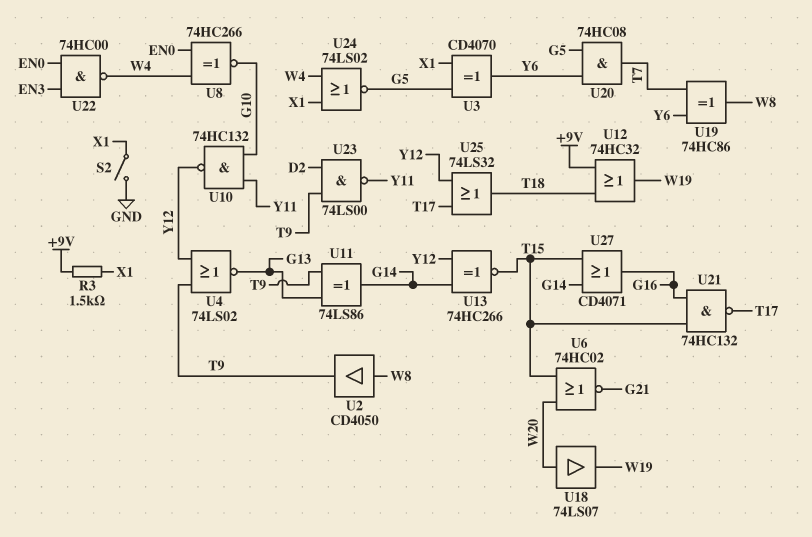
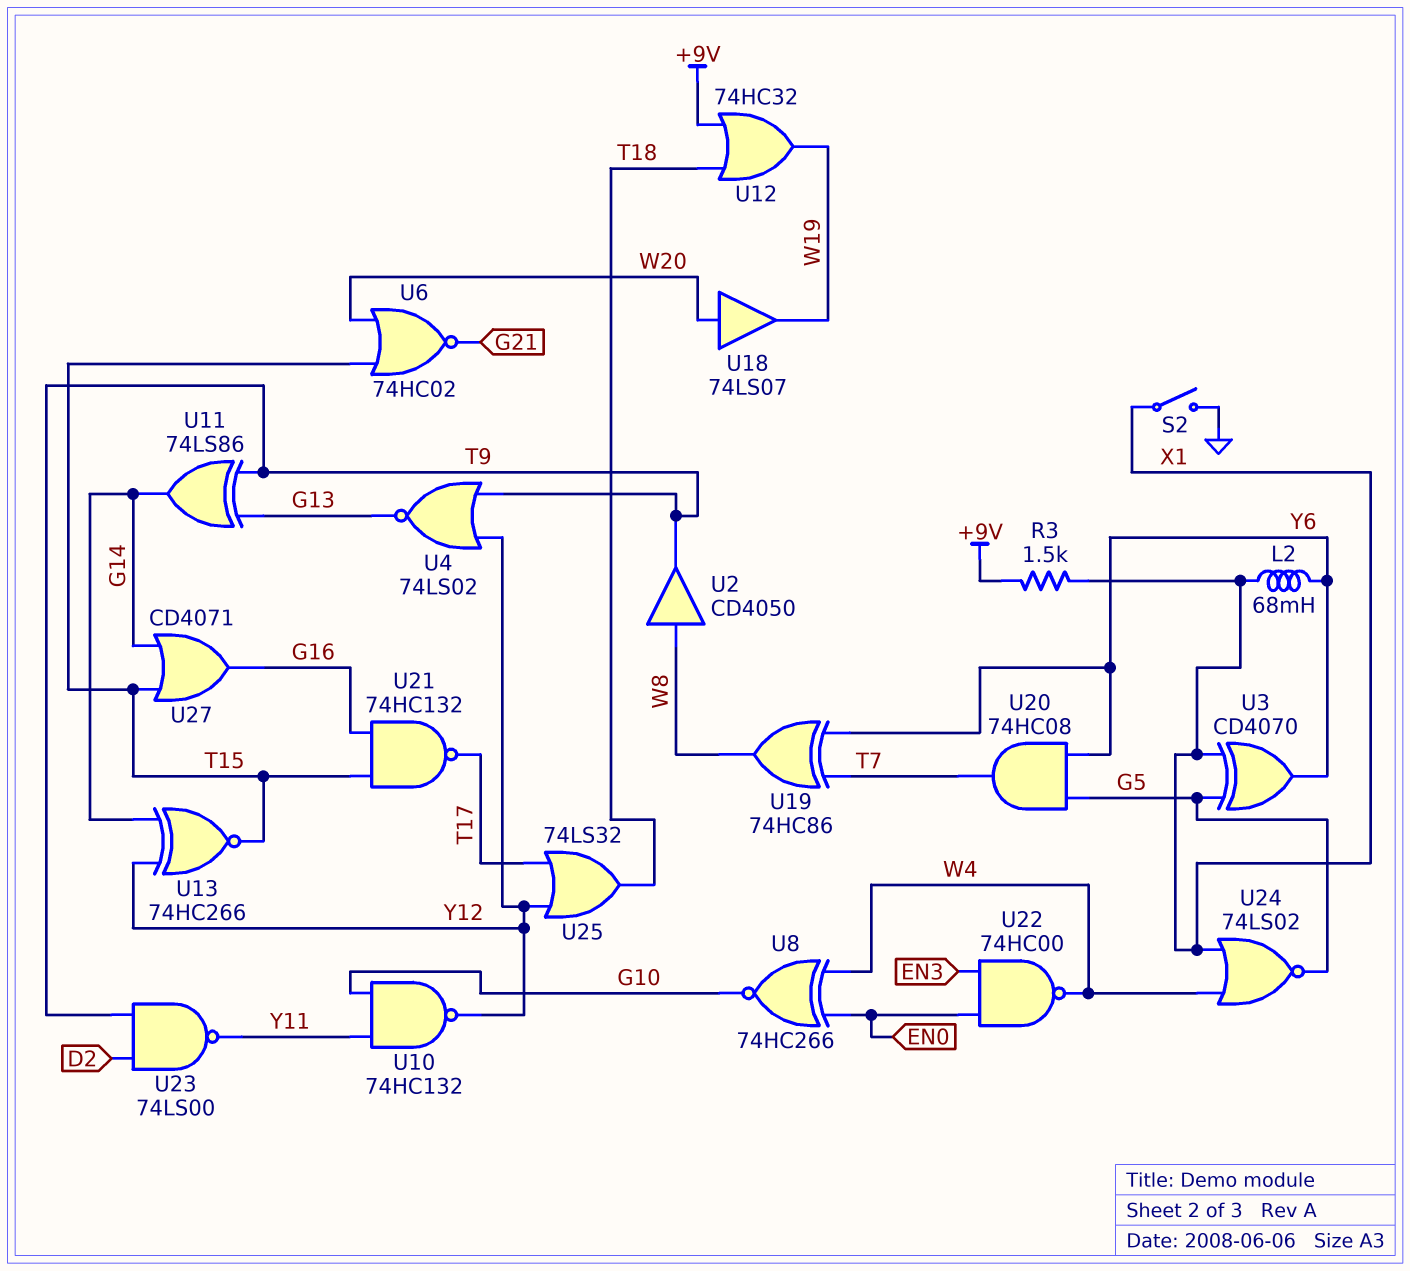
L2: none -> 68mH (X1, Y6)

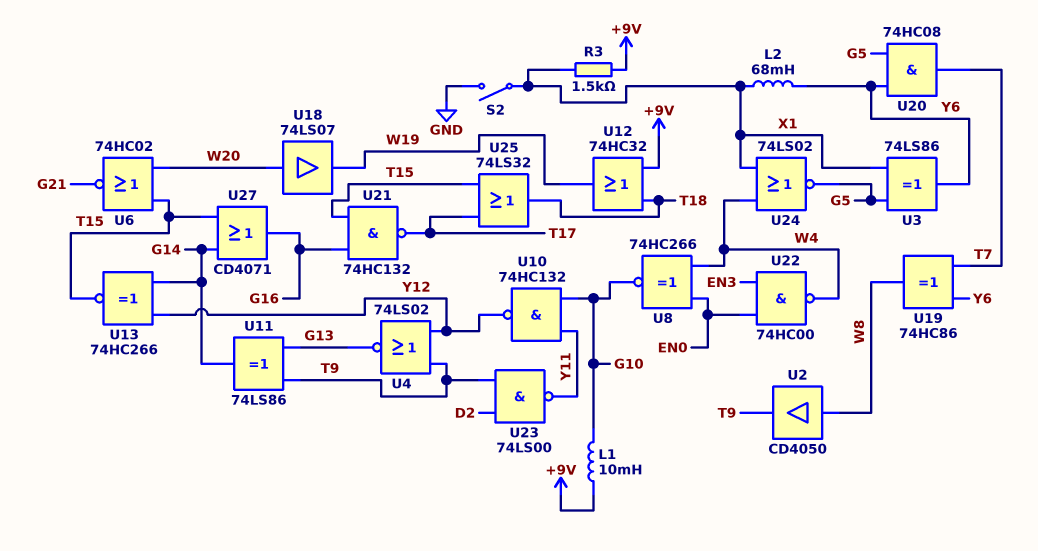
L1: none -> 10mH (+9V, G10)
U3: XOR CD4070 (in G5, in X1, out Y6) -> XOR 74LS86 (in G5, in X1, out Y6)
U25: OR 74LS32 (in T17, in Y12, out T18) -> OR 74LS32 (in T15, in T17, out T18)

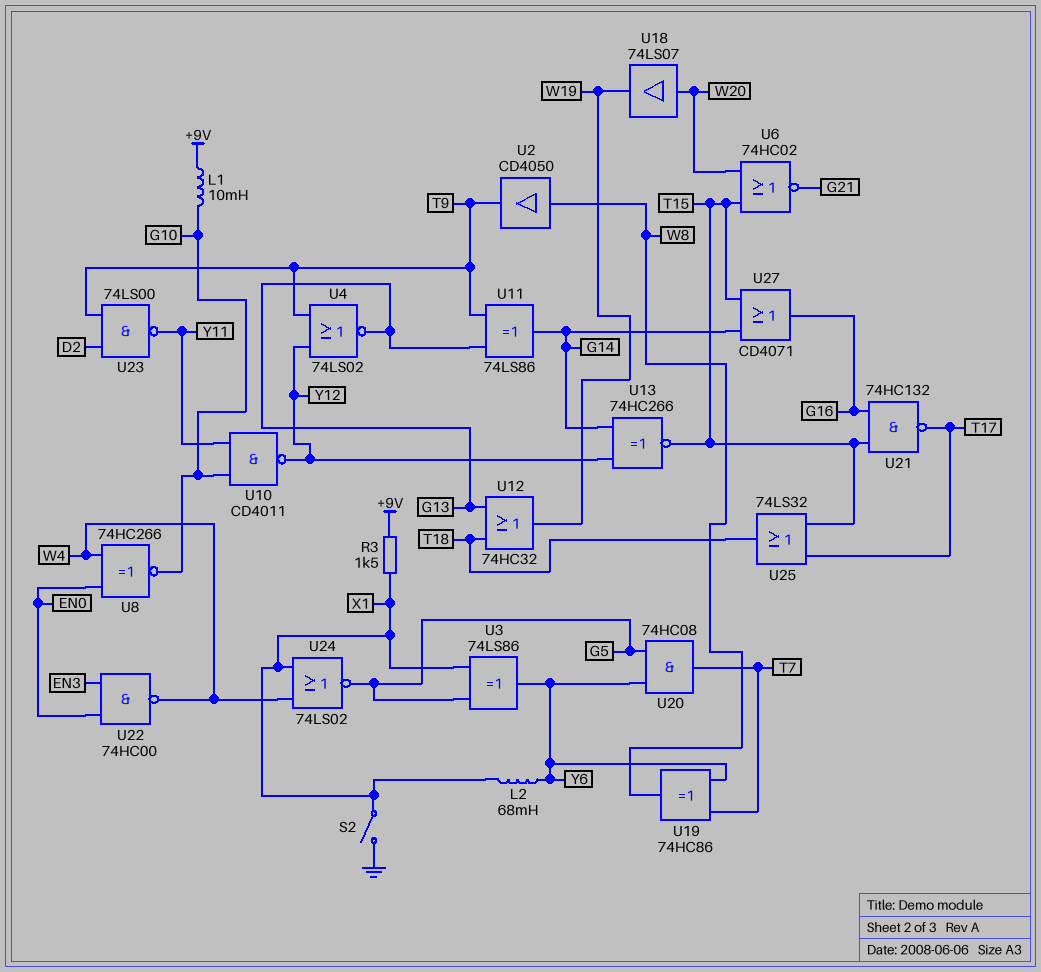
U10: NAND 74HC132 (in G10, in Y11, out Y12) -> NAND CD4011 (in G10, in Y11, out Y12)
U12: OR 74HC32 (in +9V, in T18, out W19) -> OR 74HC32 (in G13, in T18, out W19)

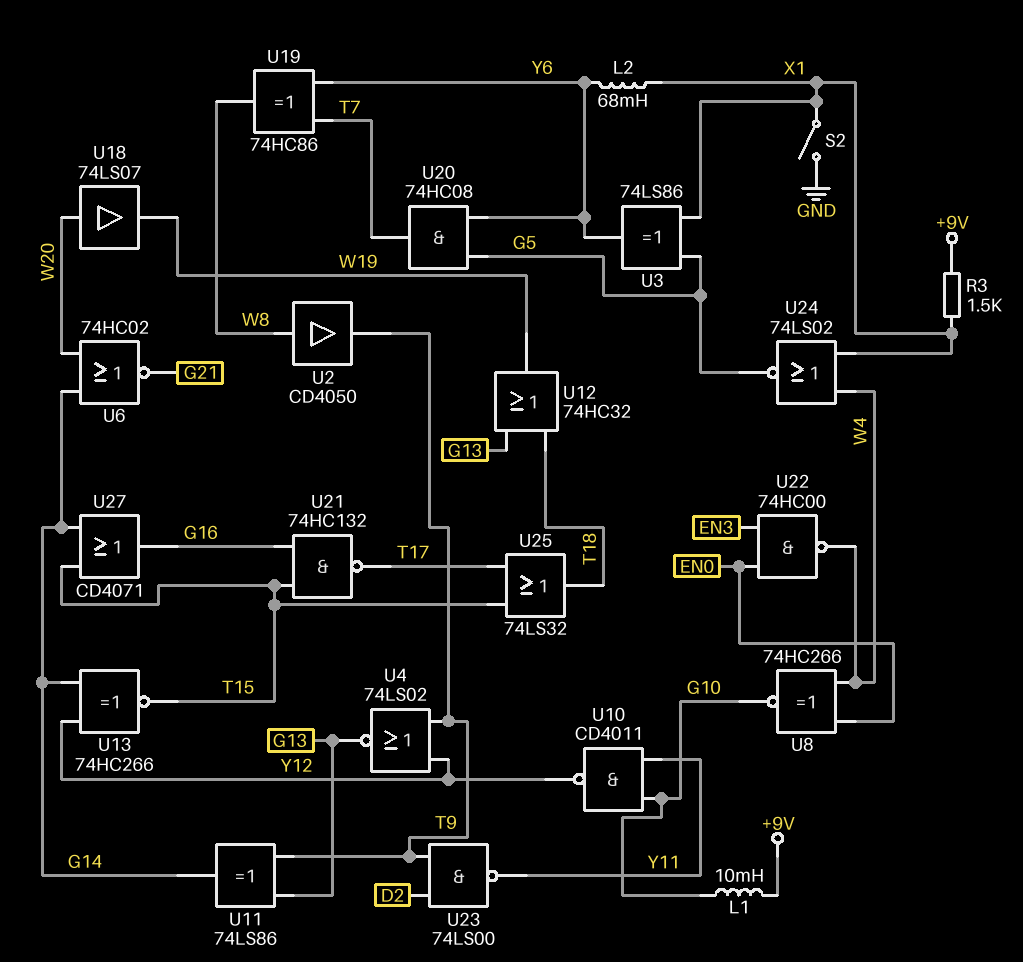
U6: NOR 74HC02 (in T15, in W20, out G21) -> NOR 74HC02 (in G14, in W20, out G21)

